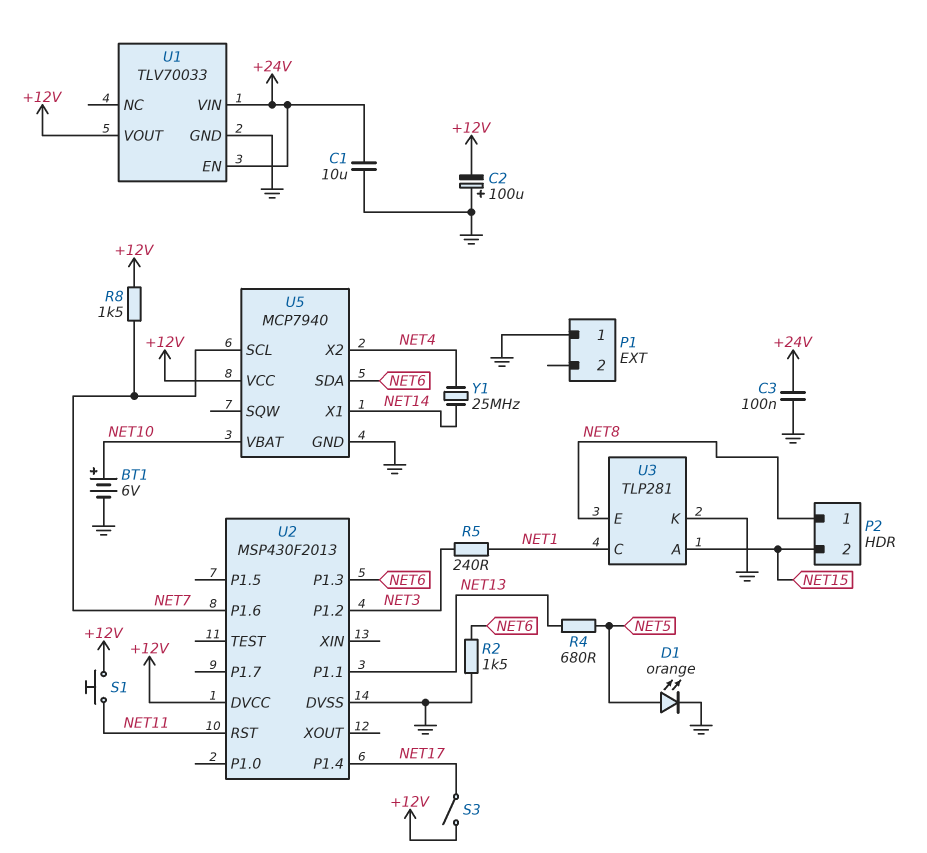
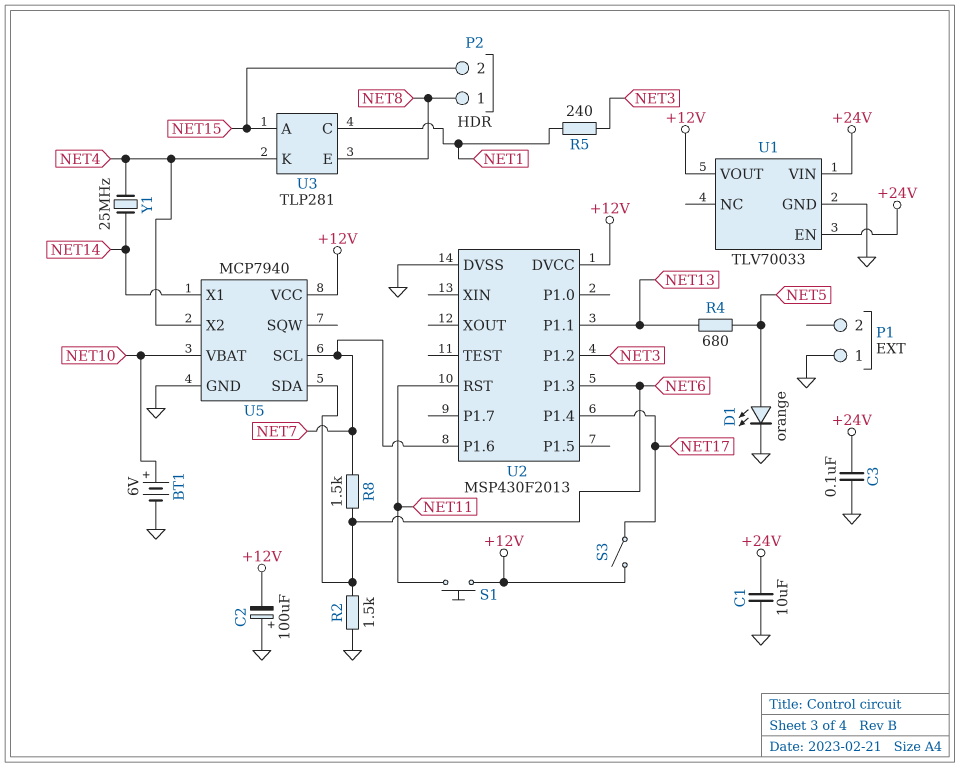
R8: 1.5k (+12V, NET7) -> 1.5k (NET6, NET7)
U3 pin K: GND -> NET4

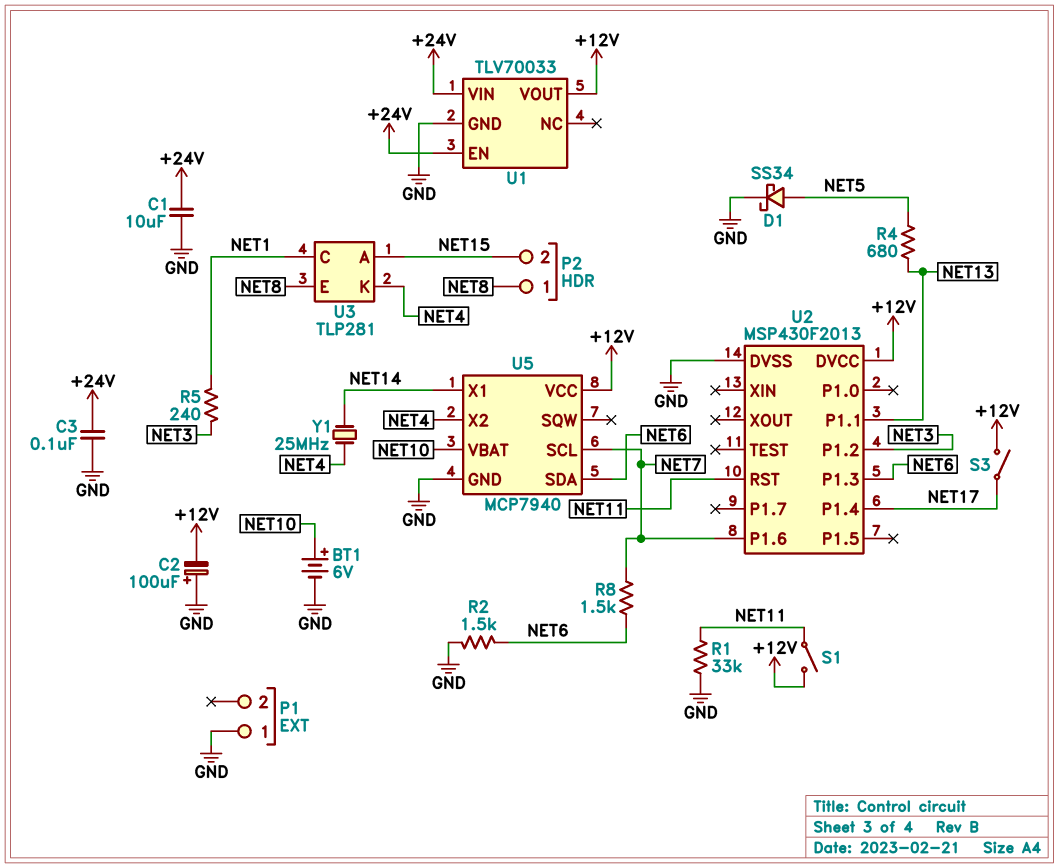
D1: LED orange (A NET5, K GND) -> schottky SS34 (A NET5, K GND)
R1: none -> 33k (GND, NET11)
S1: button (+12V, NET11) -> switch (+12V, NET11)

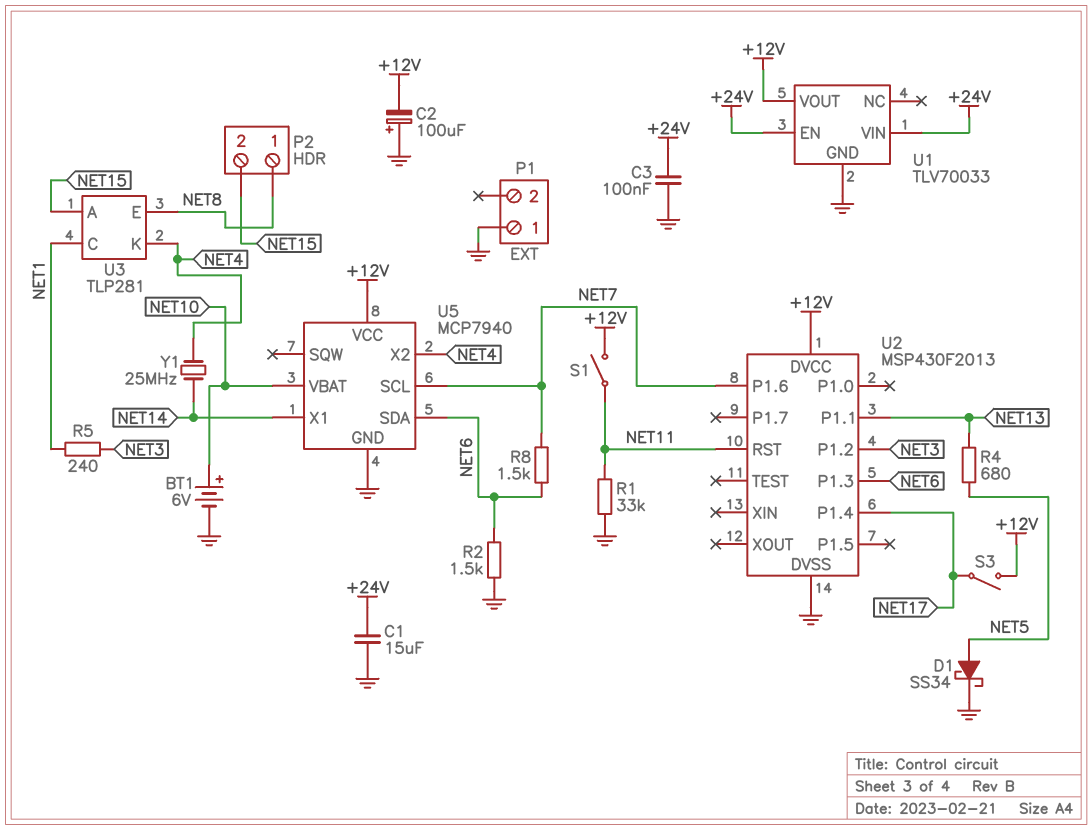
C1: 10uF (+24V, GND) -> 15uF (+24V, GND)

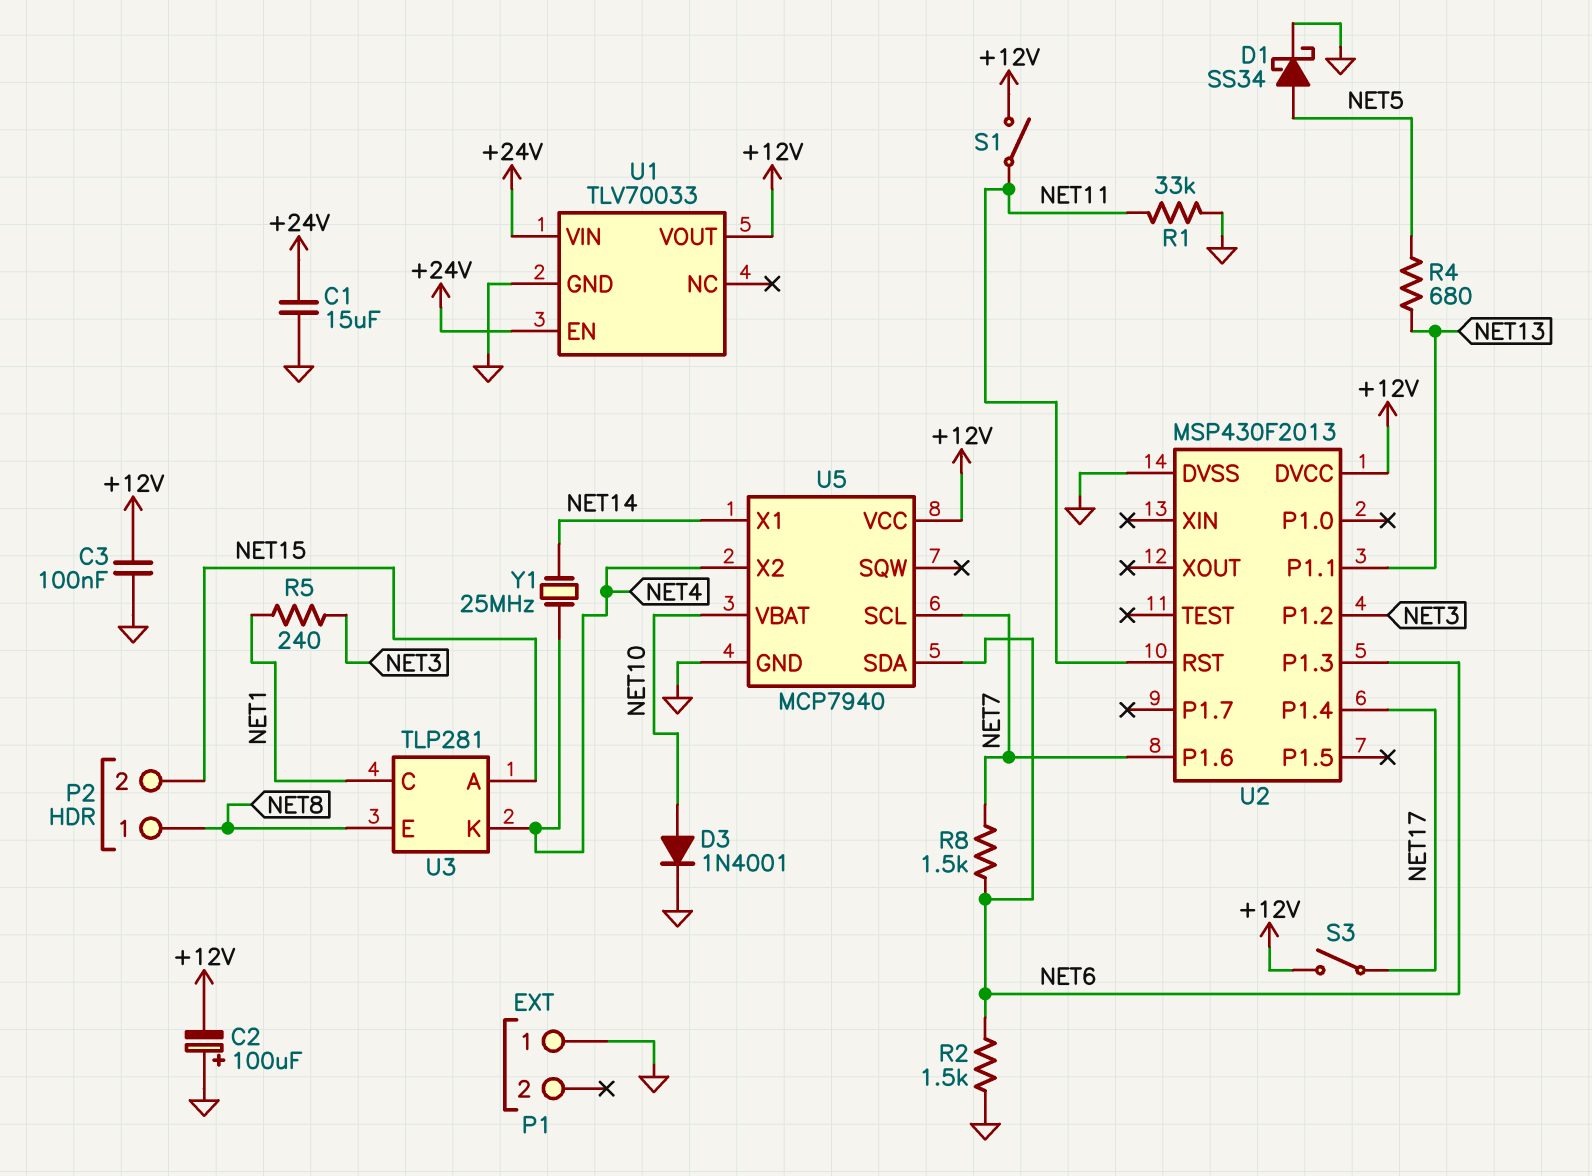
BT1: 6V (plus NET10, minus GND) -> none
C3: 100nF (+24V, GND) -> 100nF (+12V, GND)
D3: none -> diode 1N4001 (A NET10, K GND)

